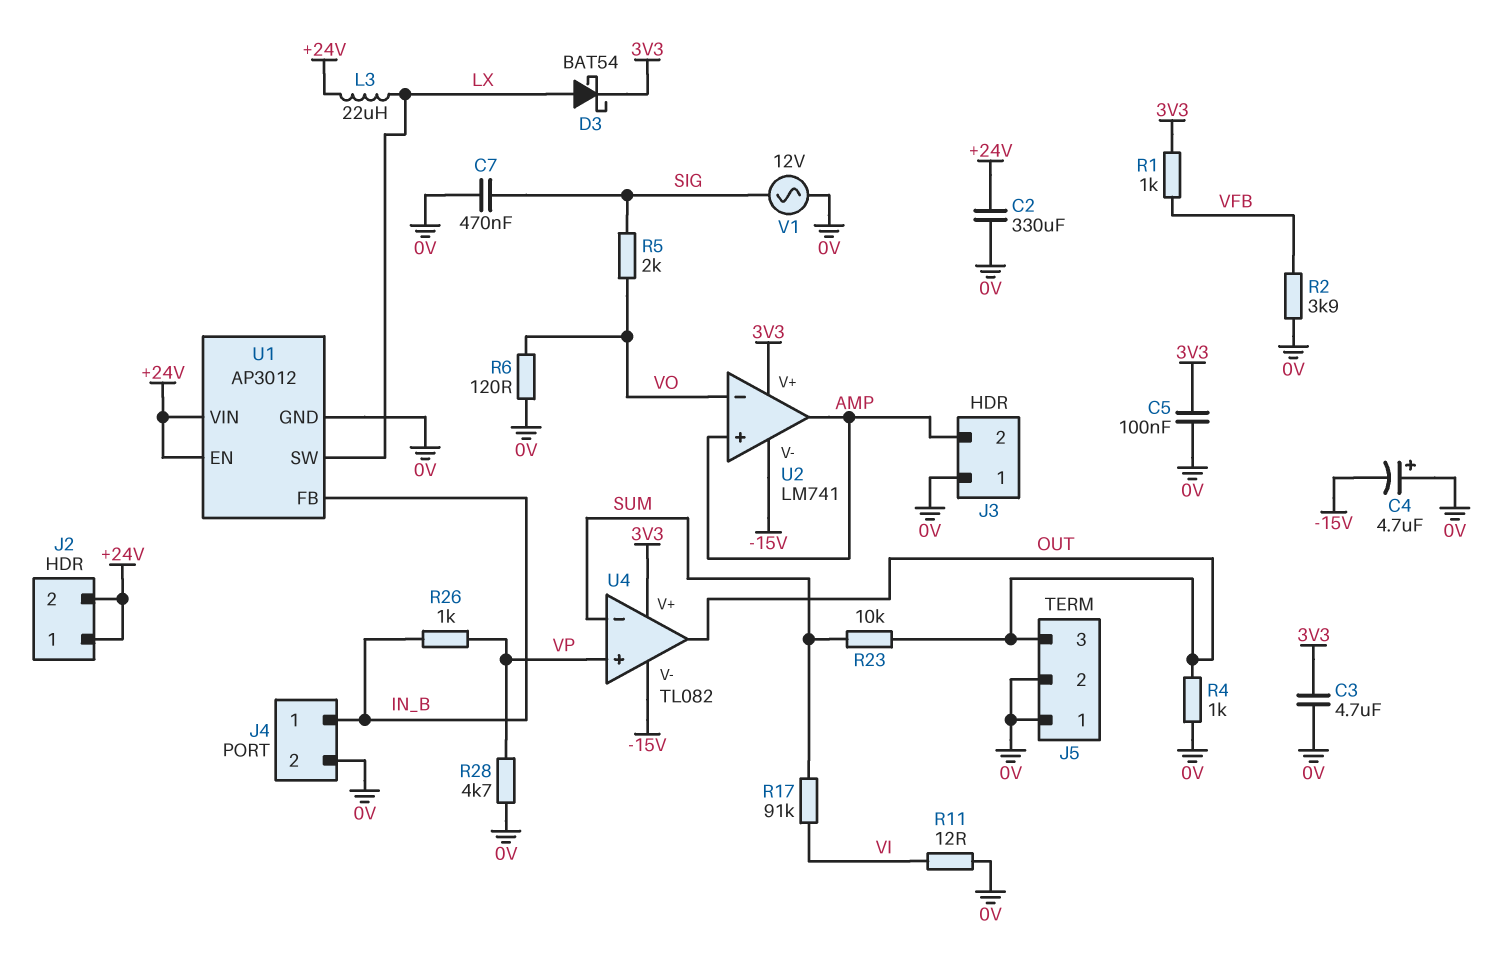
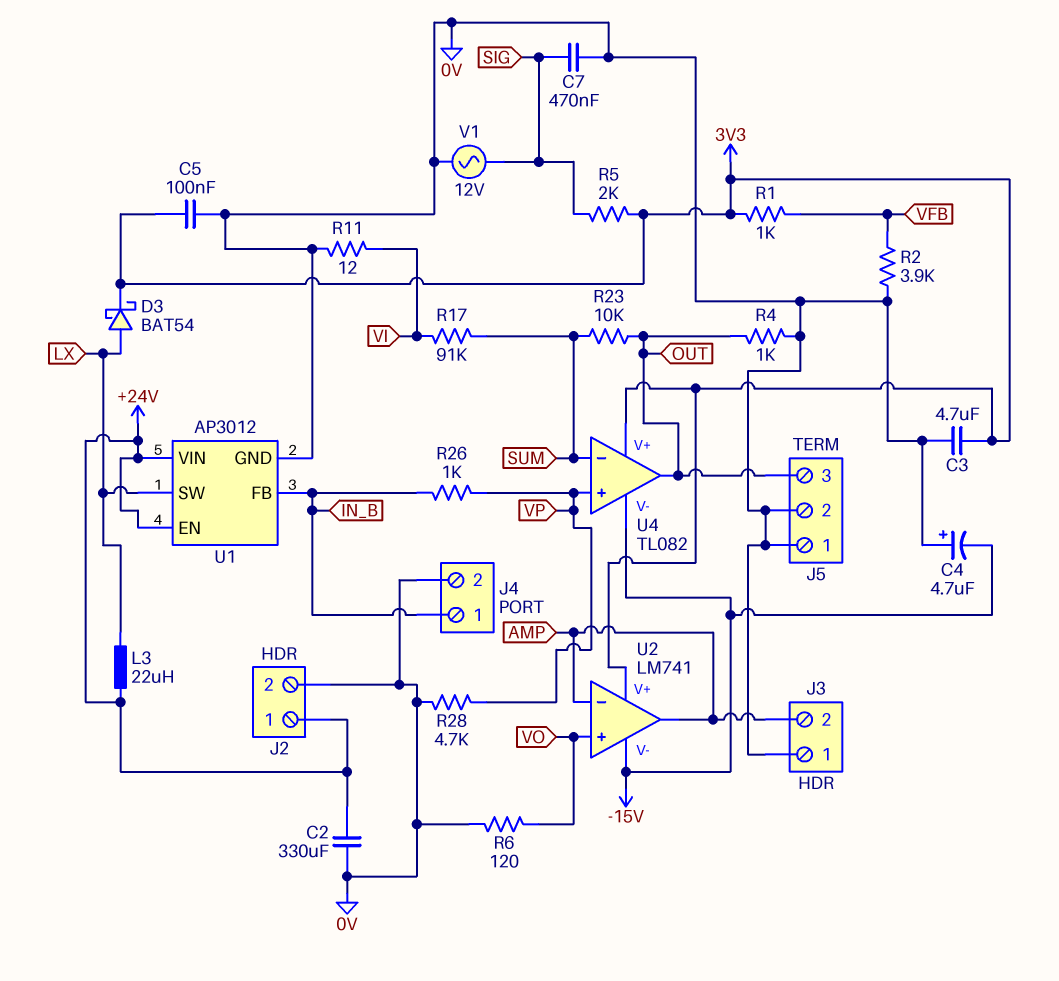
J2 pin 2: +24V -> 0V
R5: 2k (SIG, VO) -> 2k (3V3, SIG)
U2 pin in+: AMP -> VO
U2 pin in-: VO -> AMP

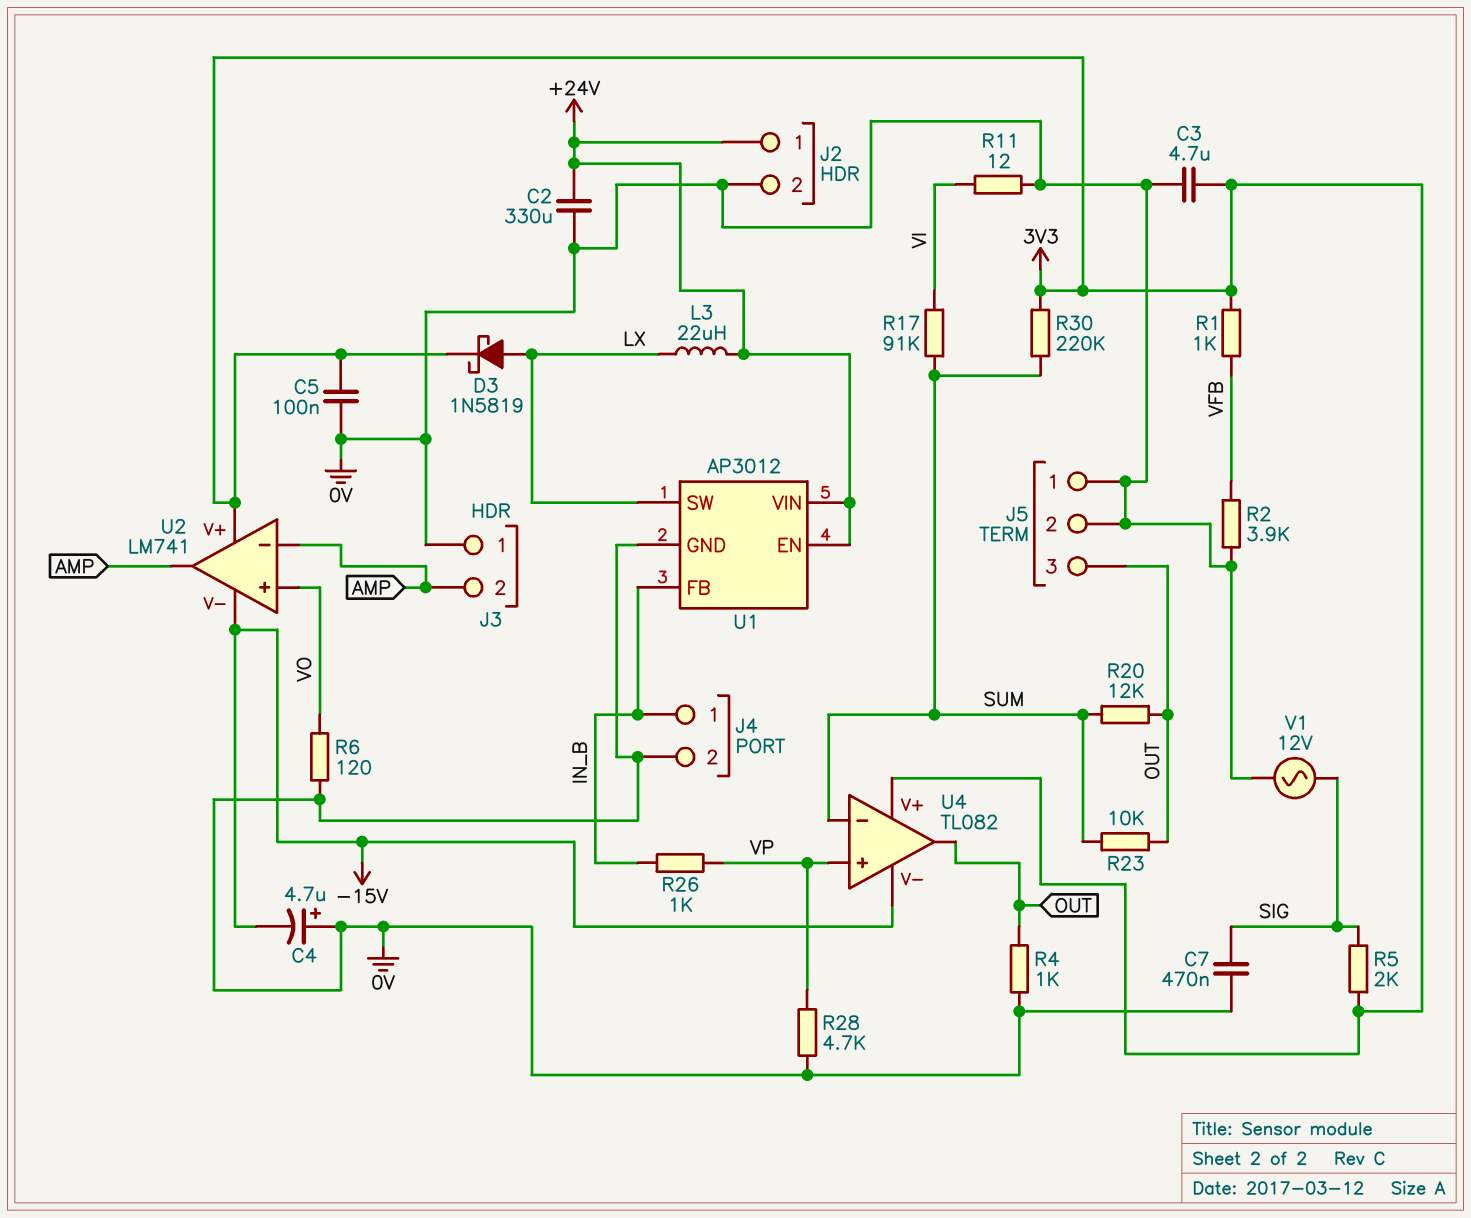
D3: schottky BAT54 (A LX, K 3V3) -> schottky 1N5819 (A LX, K 3V3)
R20: none -> 12k (OUT, SUM)
R30: none -> 220k (3V3, SUM)

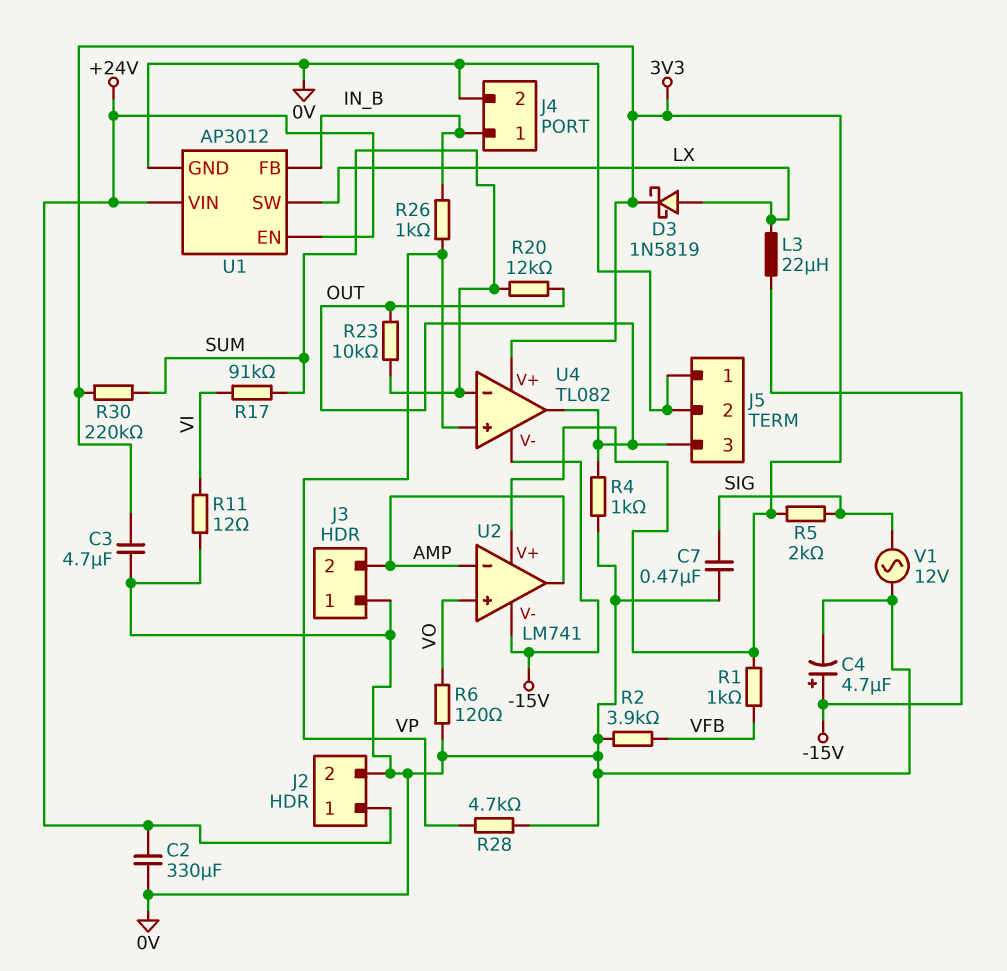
C4: 4.7uF (plus 0V, minus -15V) -> 4.7uF (plus -15V, minus 0V)
C5: 100nF (0V, 3V3) -> none
L3: 22uH (+24V, LX) -> 22uH (-15V, LX)

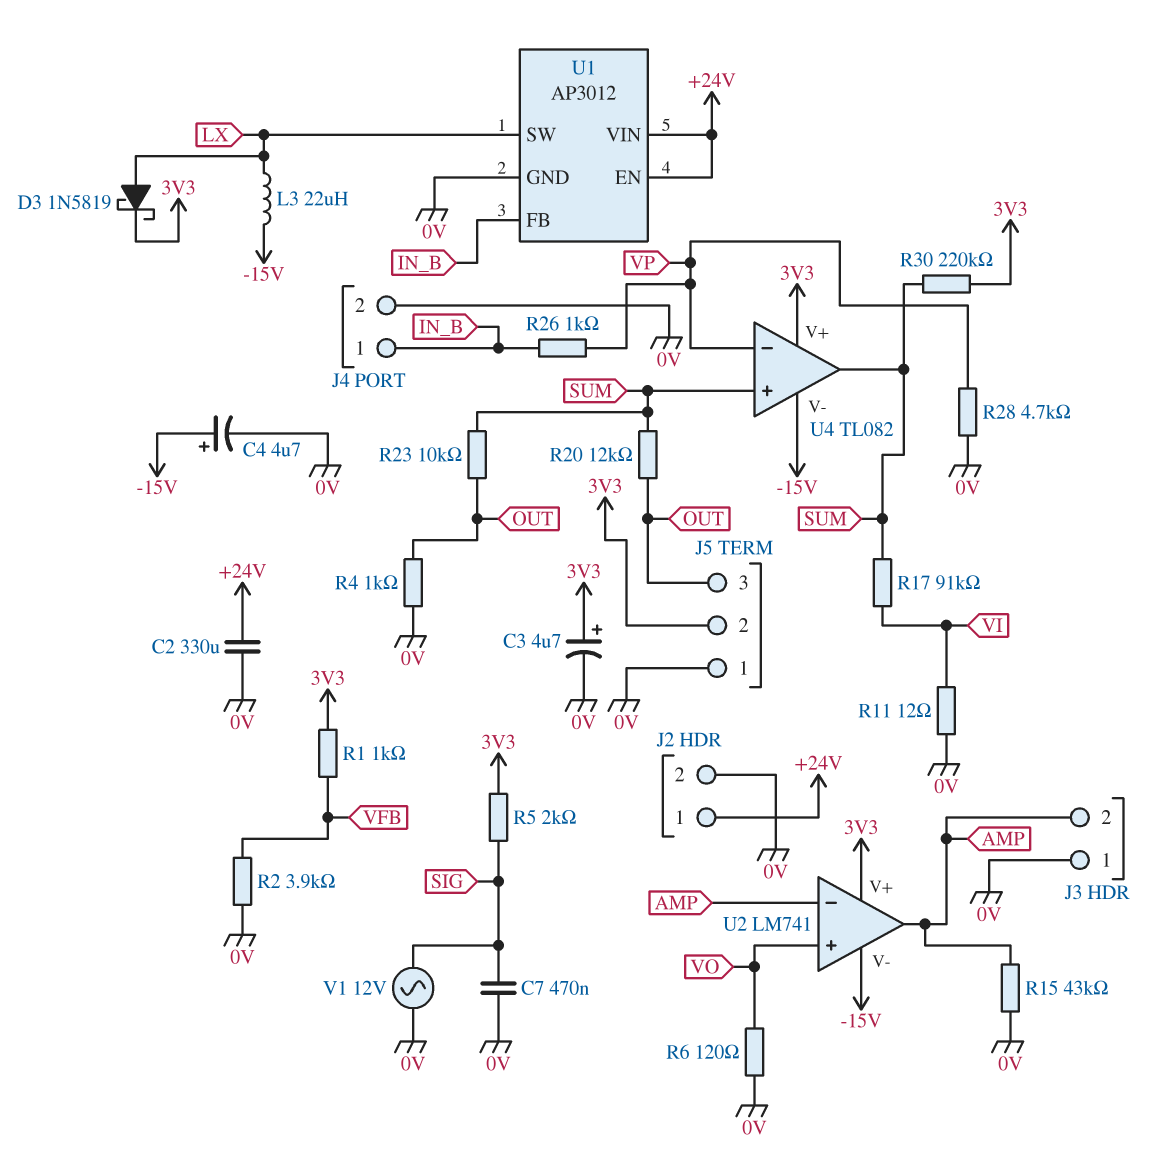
C3: 4.7uF (0V, 3V3) -> 4.7uF (plus 3V3, minus 0V)
J5 pin 2: 0V -> 3V3
R15: none -> 43k (0V, AMP)
U4 pin in+: VP -> SUM
U4 pin in-: SUM -> VP
U4 pin out: OUT -> SUM

